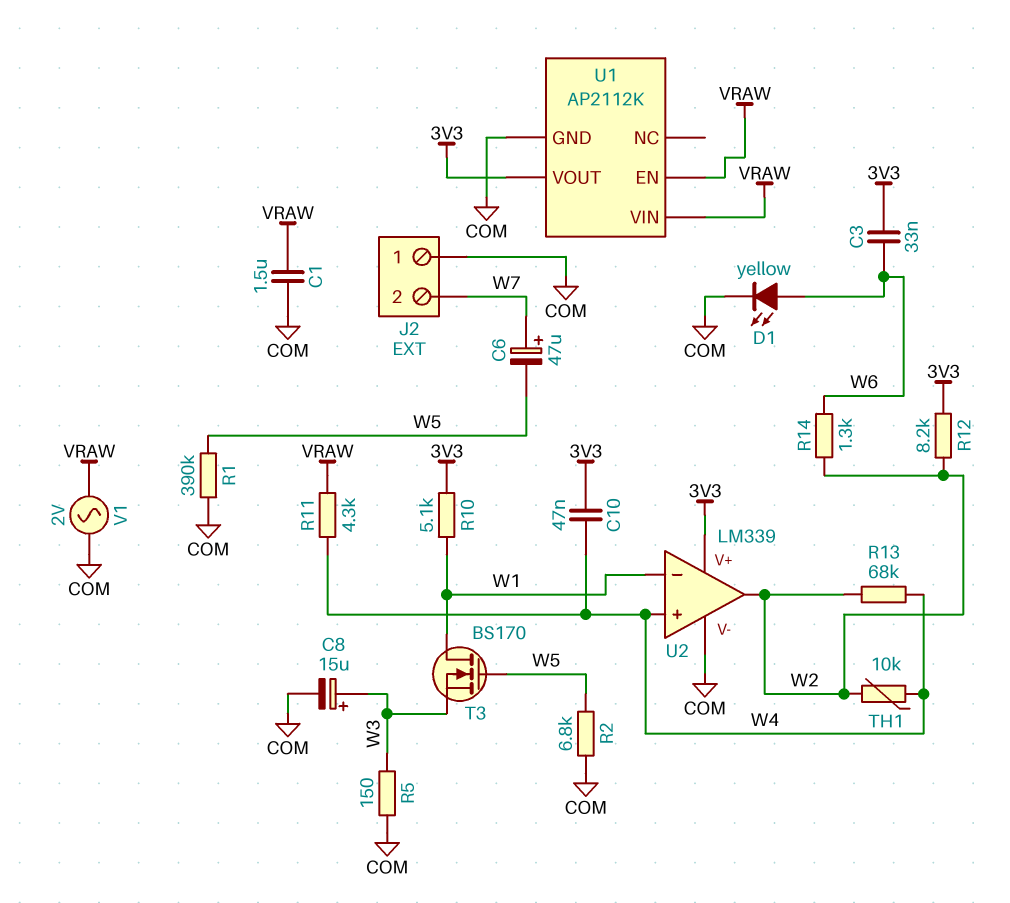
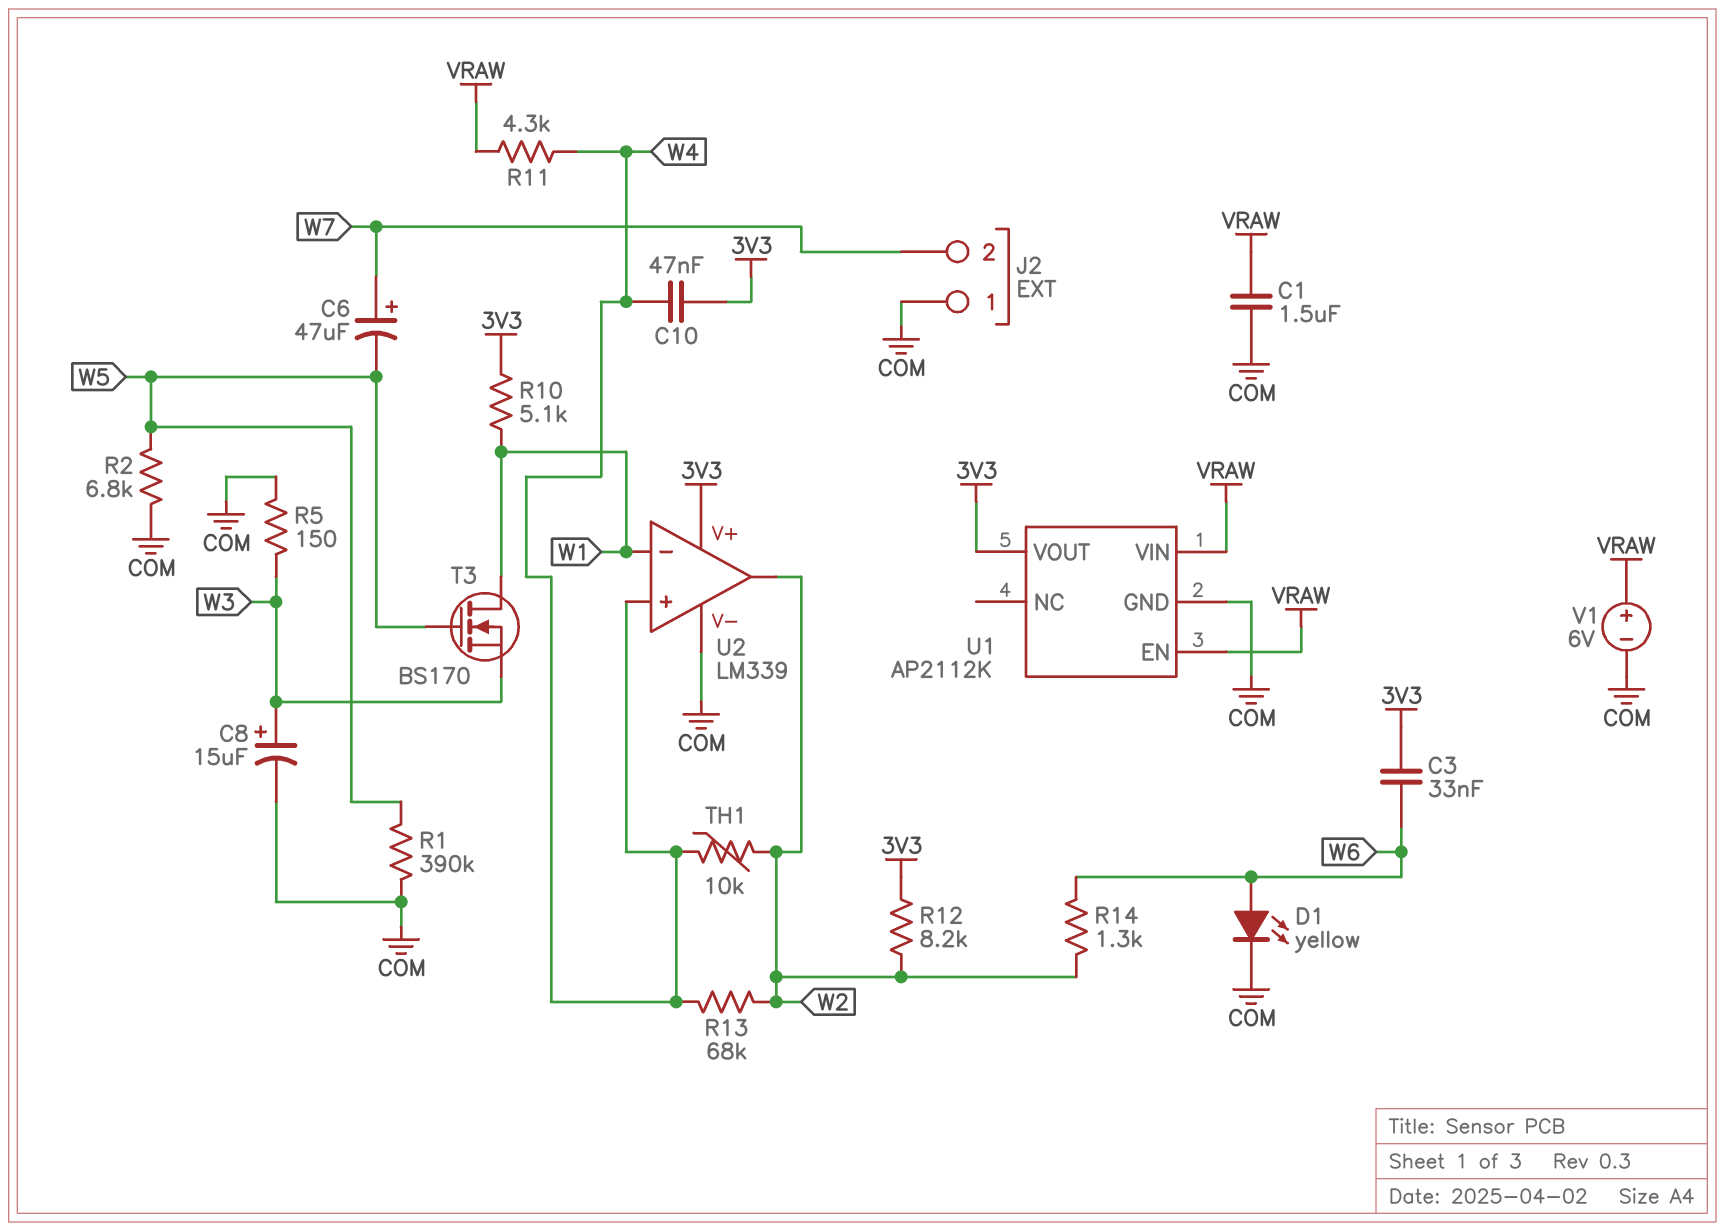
V1: AC 2V (COM, VRAW) -> 6V (plus VRAW, minus COM)

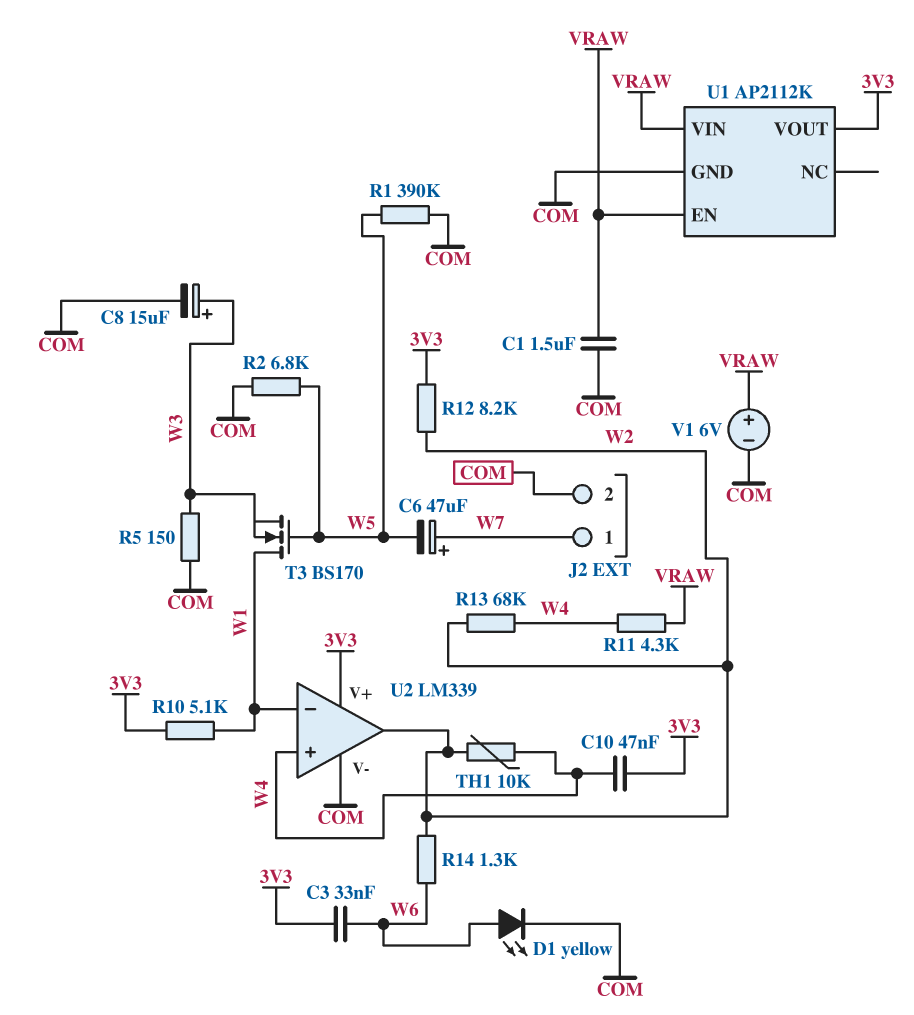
J2 pin 1: COM -> W7
J2 pin 2: W7 -> COM

